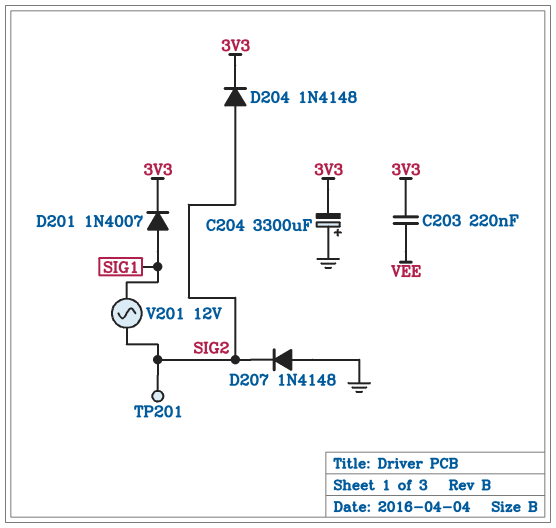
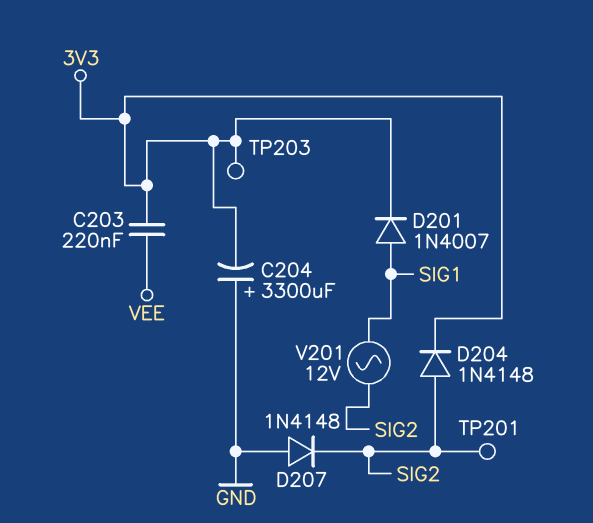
TP203: none -> test point (3V3)

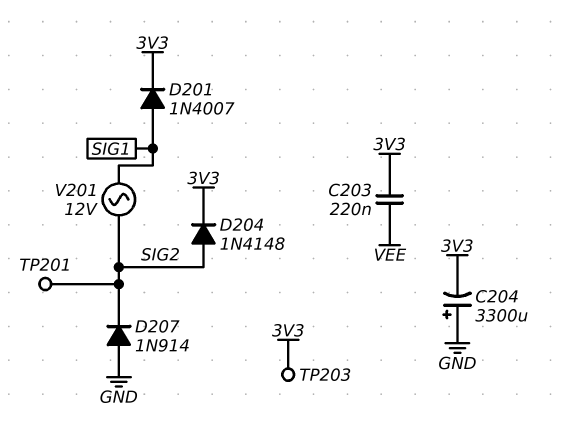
D207: diode 1N4148 (A GND, K SIG2) -> diode 1N914 (A GND, K SIG2)

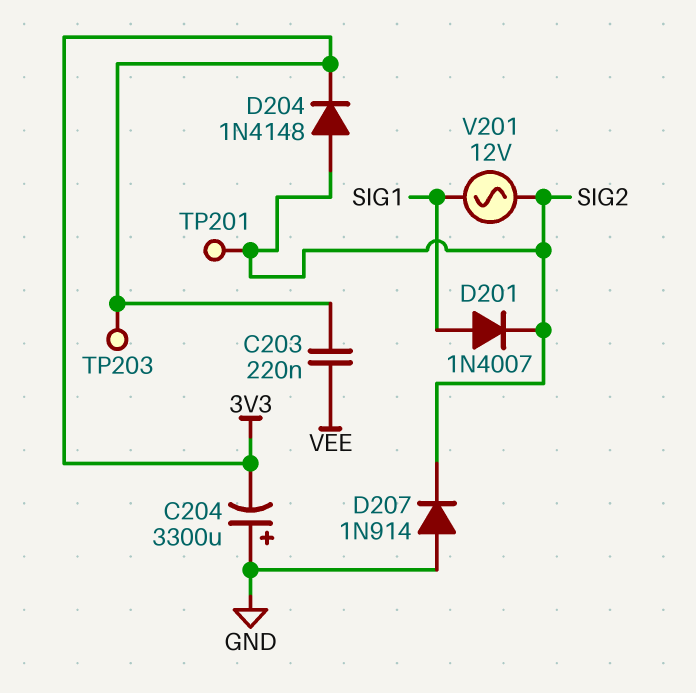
D201: diode 1N4007 (A SIG1, K 3V3) -> diode 1N4007 (A SIG1, K SIG2)

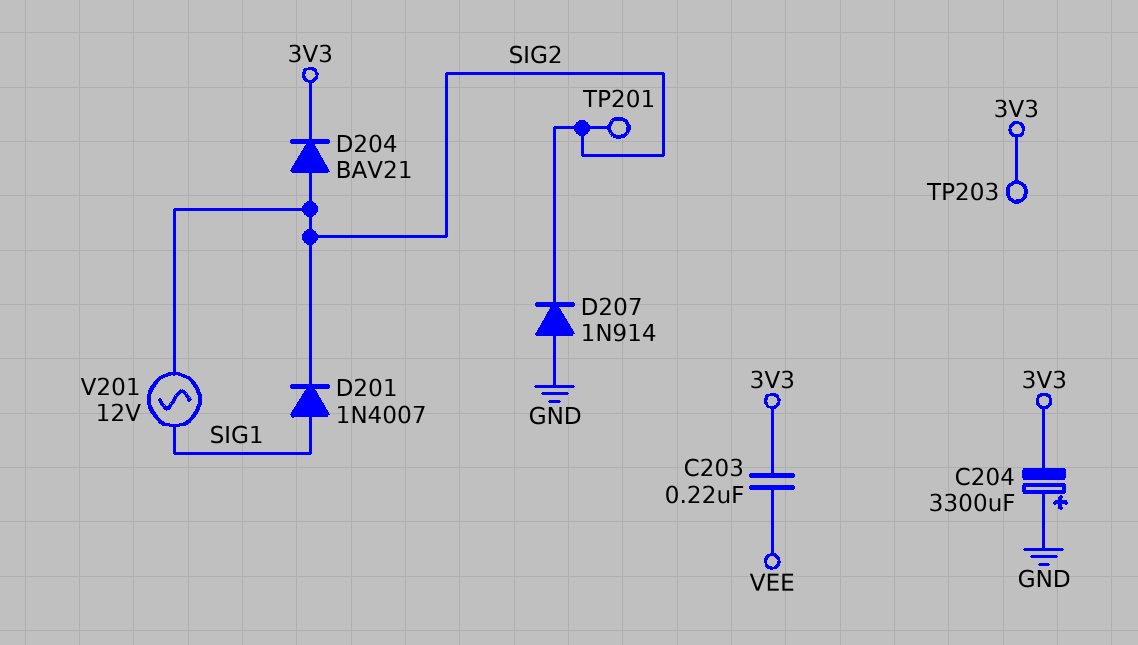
D204: diode 1N4148 (A SIG2, K 3V3) -> diode BAV21 (A SIG2, K 3V3)

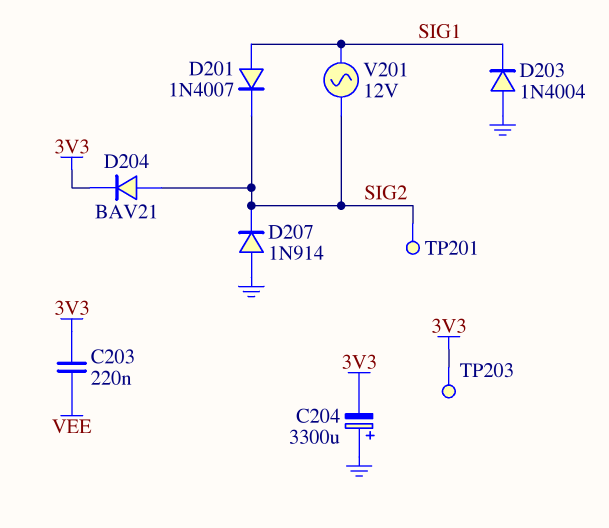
D203: none -> diode 1N4004 (A GND, K SIG1)

